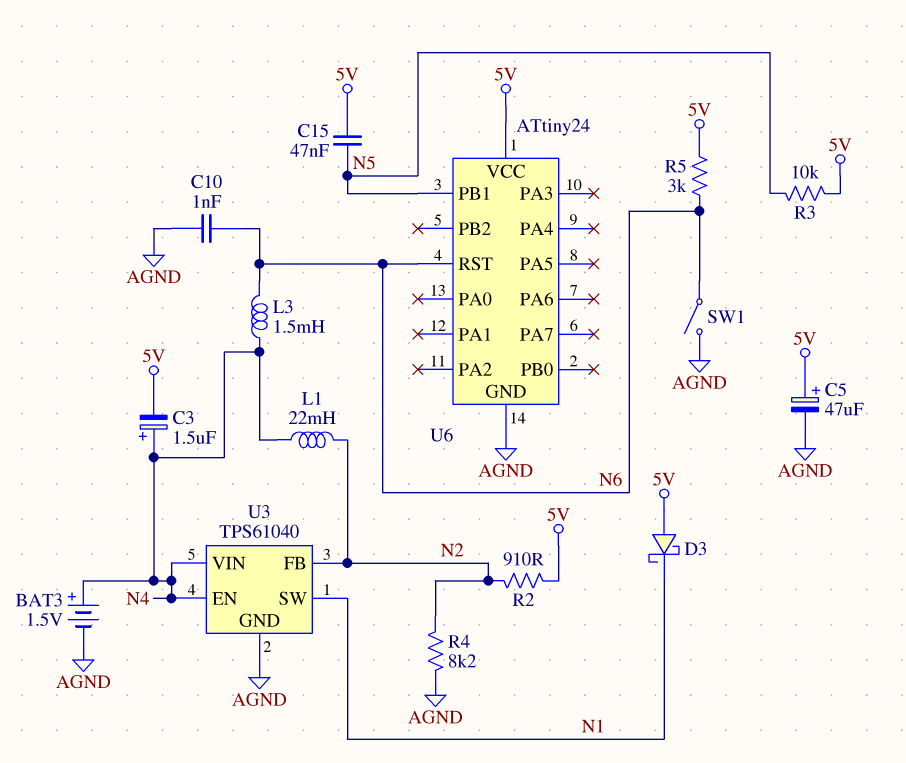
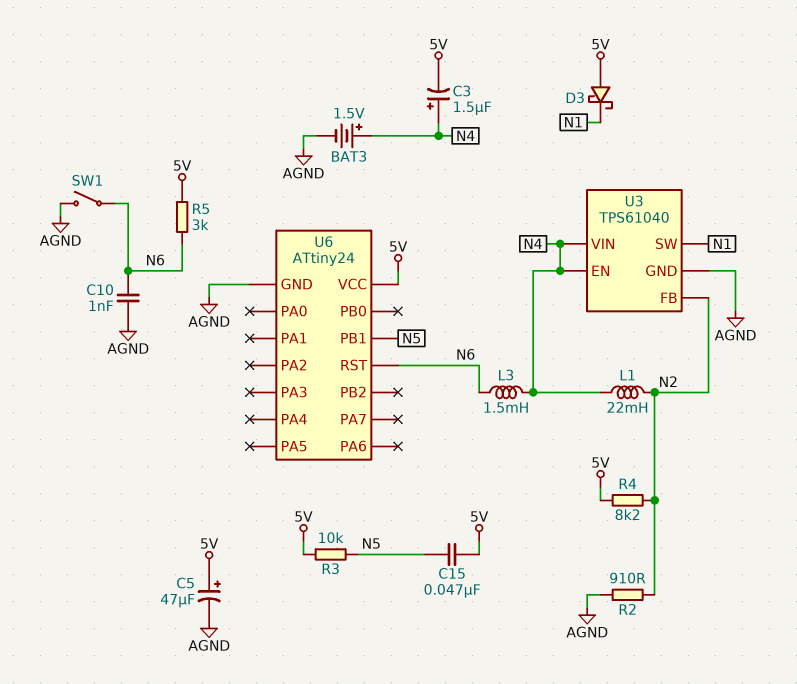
R2: 910 (5V, N2) -> 910 (AGND, N2)
R4: 8.2k (AGND, N2) -> 8.2k (5V, N2)

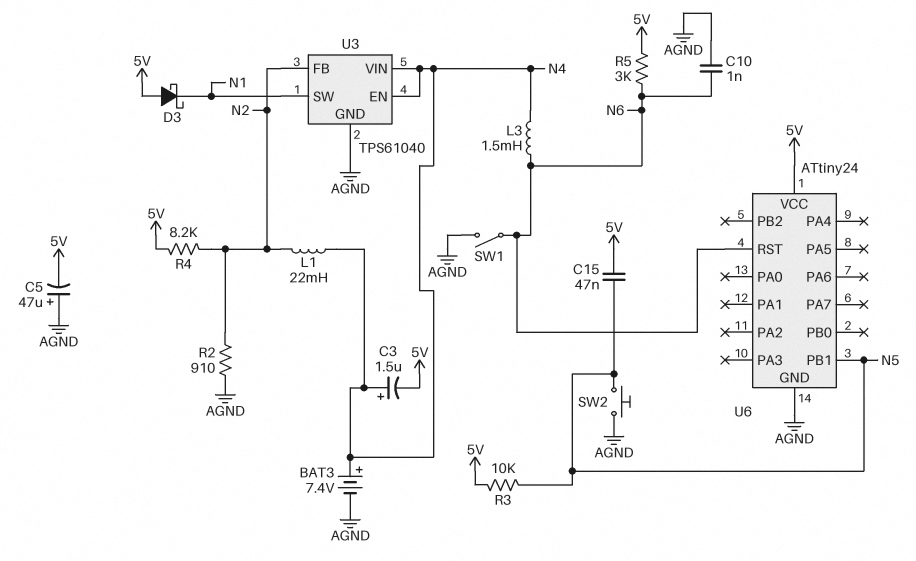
BAT3: 1.5V (plus N4, minus AGND) -> 7.4V (plus N4, minus AGND)
C5: 47uF (plus 5V, minus AGND) -> 47uF (plus AGND, minus 5V)
SW2: none -> button (AGND, N5)

